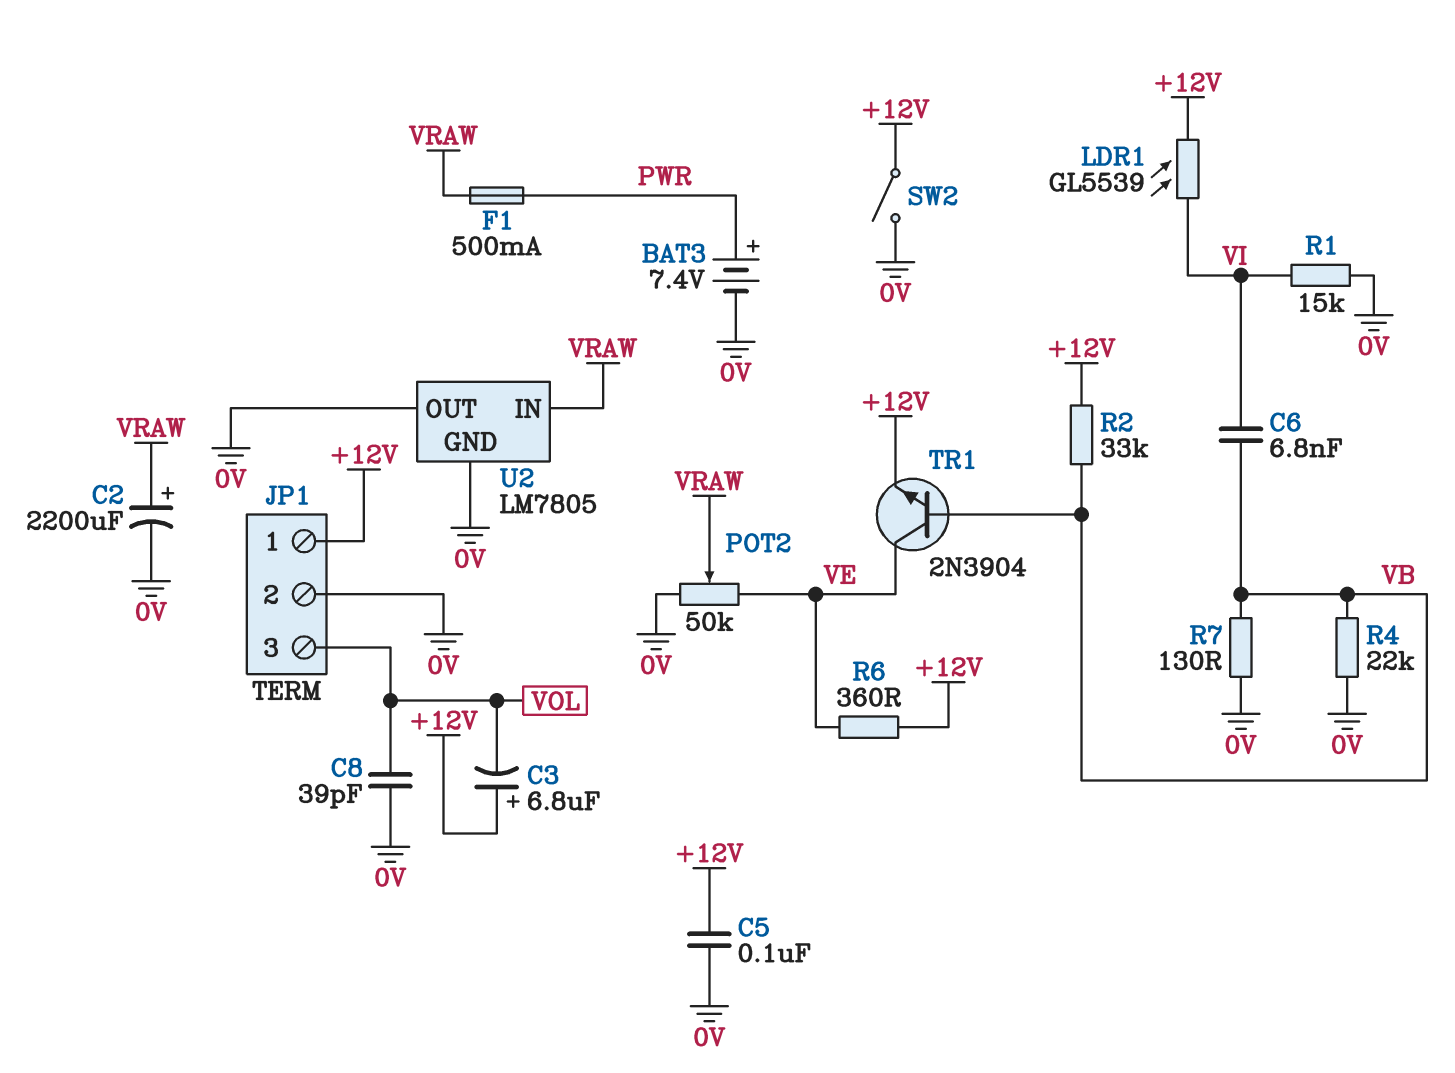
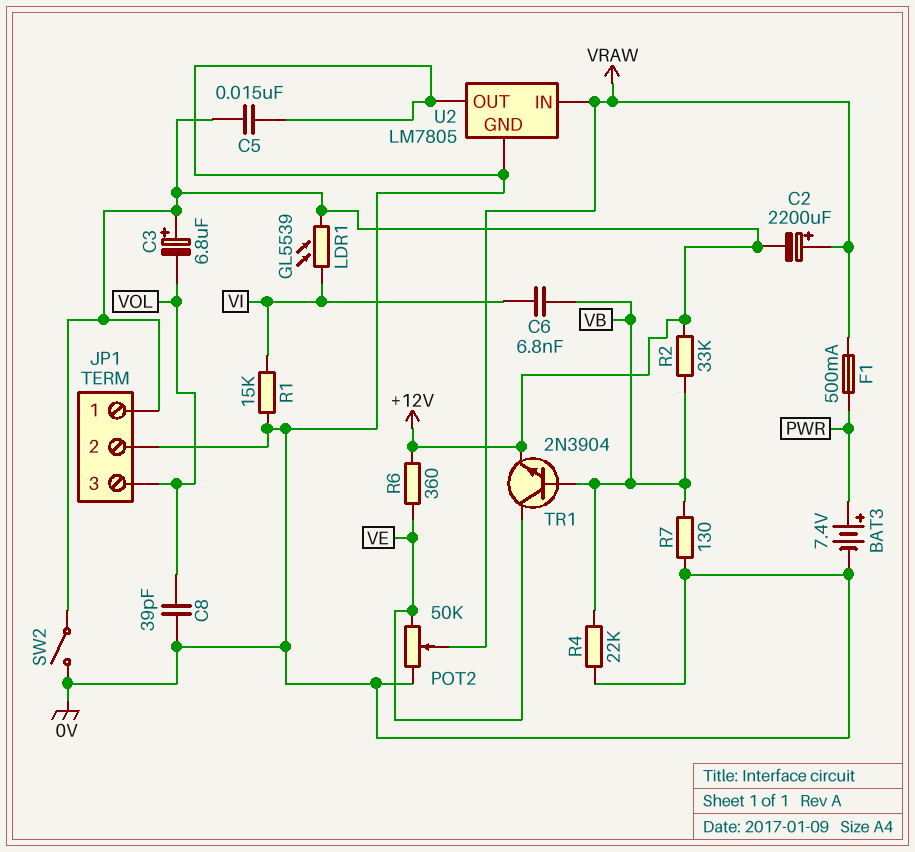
C2: 2200uF (plus VRAW, minus 0V) -> 2200uF (plus VRAW, minus +12V)
C5: 100nF (+12V, 0V) -> 15nF (+12V, 0V)

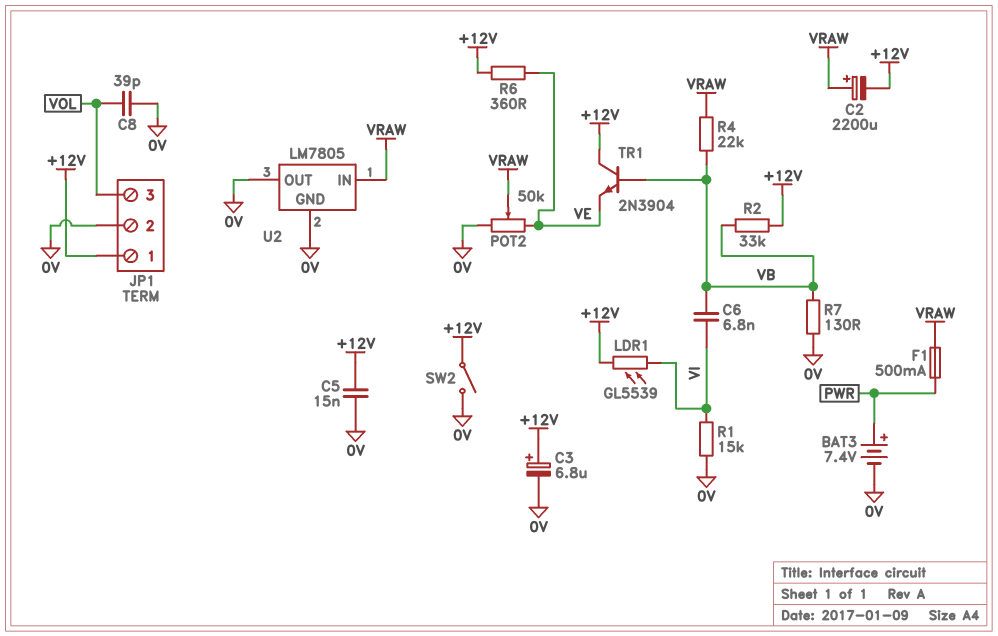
C3: 6.8uF (plus +12V, minus VOL) -> 6.8uF (plus +12V, minus 0V)
R4: 22k (0V, VB) -> 22k (VB, VRAW)
TR1: NPN 2N3904 (B VB, C VE, E +12V) -> NPN 2N3904 (B VB, C +12V, E VE)

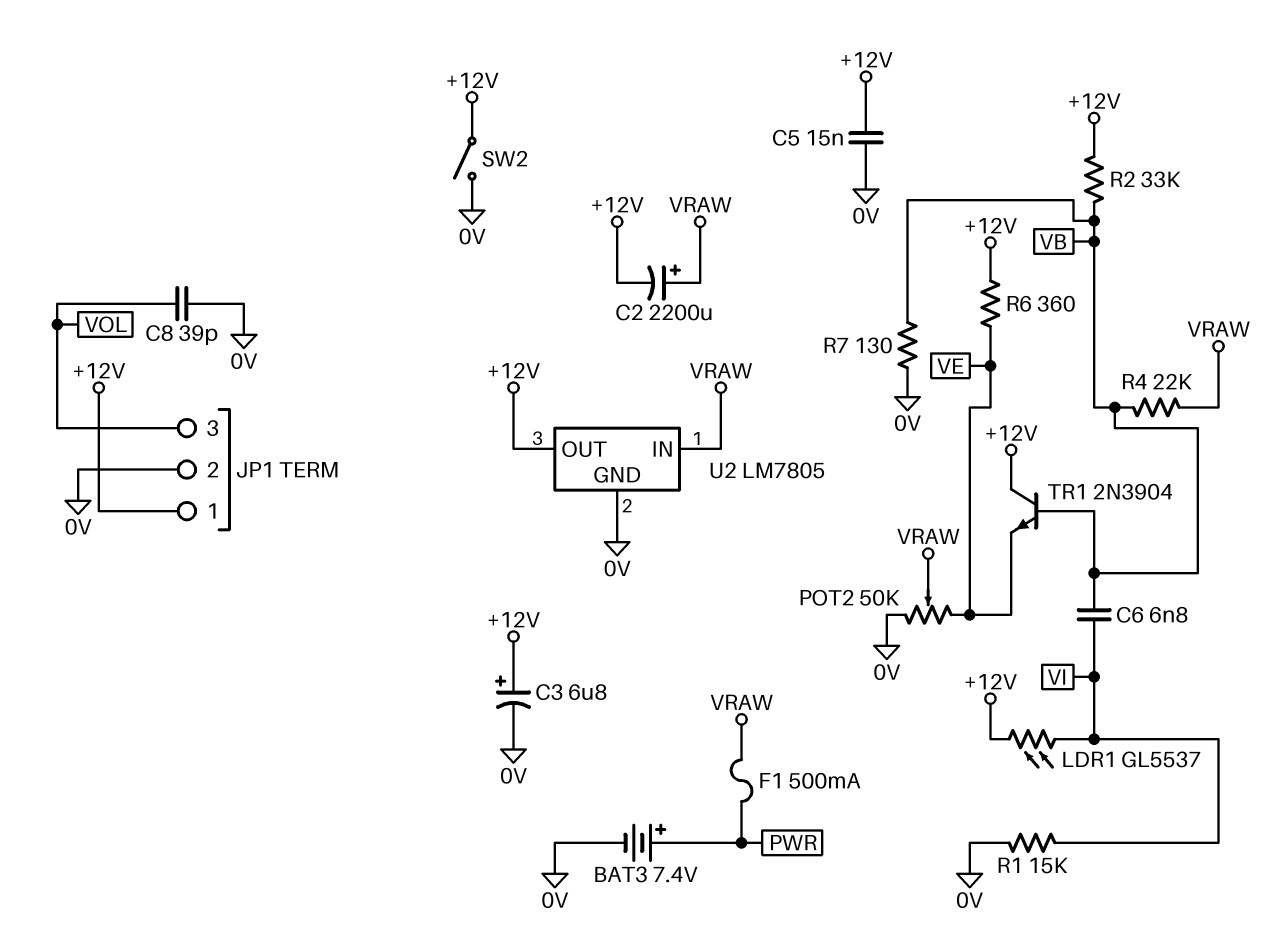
LDR1: GL5539 (+12V, VI) -> GL5537 (+12V, VI)
U2 pin OUT: 0V -> +12V

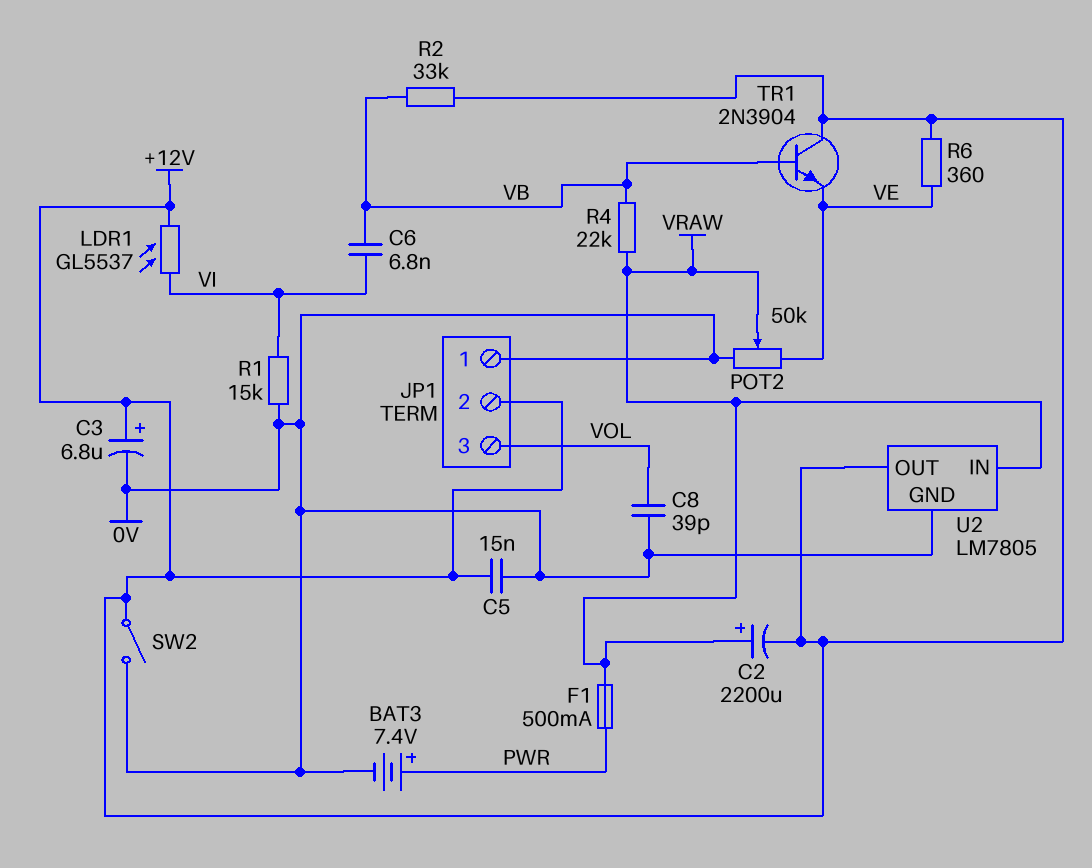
JP1 pin 1: +12V -> 0V
JP1 pin 2: 0V -> +12V
R7: 130 (0V, VB) -> none

